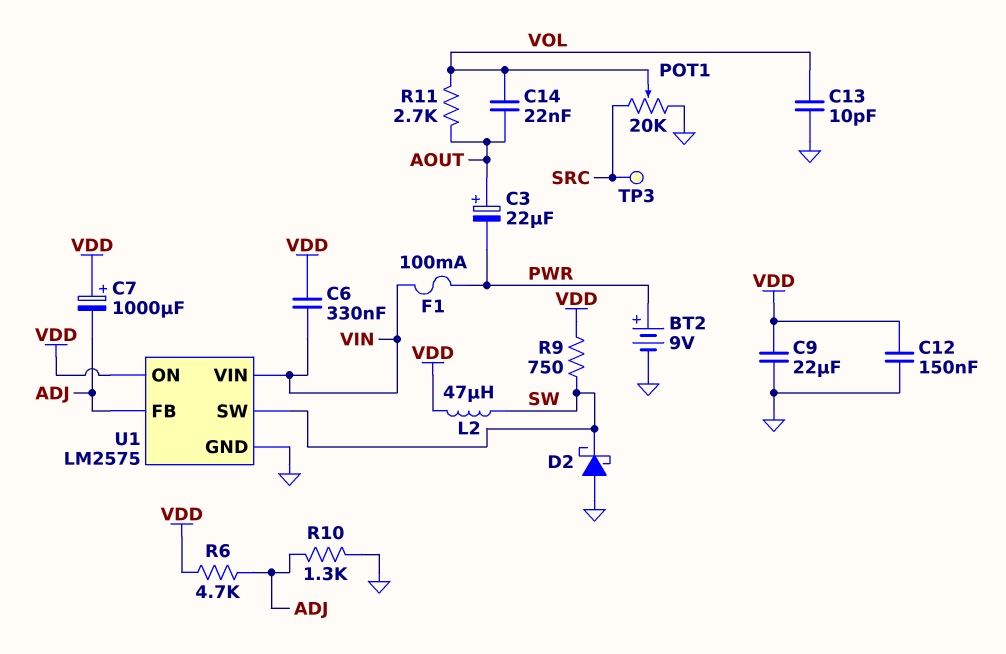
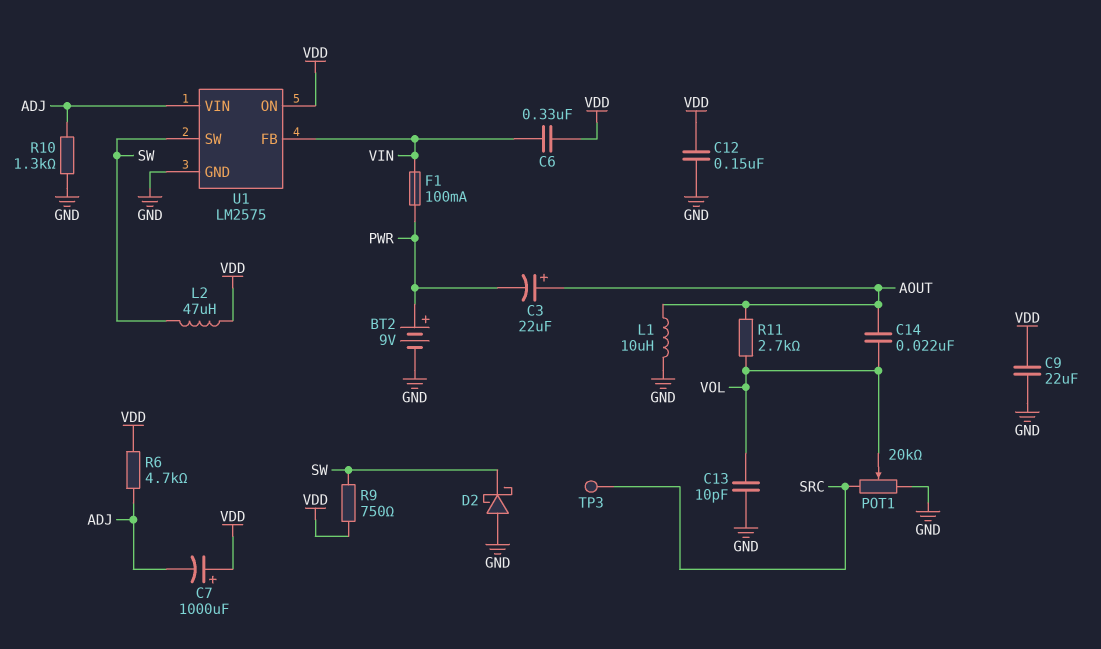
L1: none -> 10uH (AOUT, GND)
U1 pin FB: ADJ -> VIN
U1 pin VIN: VIN -> ADJ

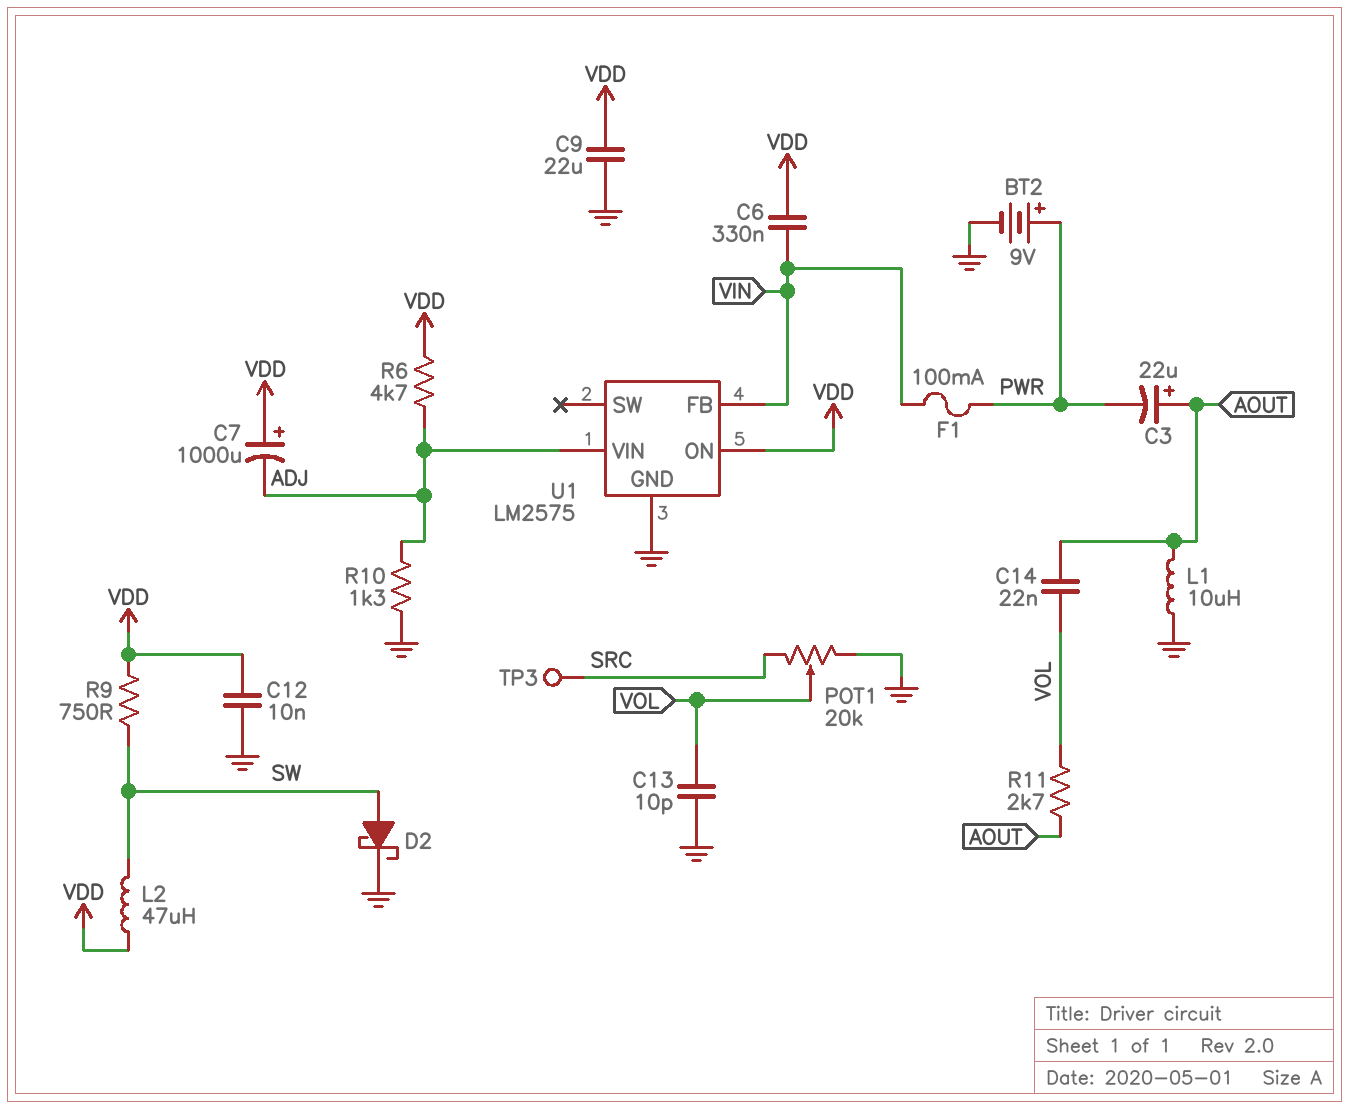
C12: 150nF (GND, VDD) -> 10nF (GND, VDD)
D2: schottky (A GND, K SW) -> schottky (A SW, K GND)
U1 pin SW: SW -> none

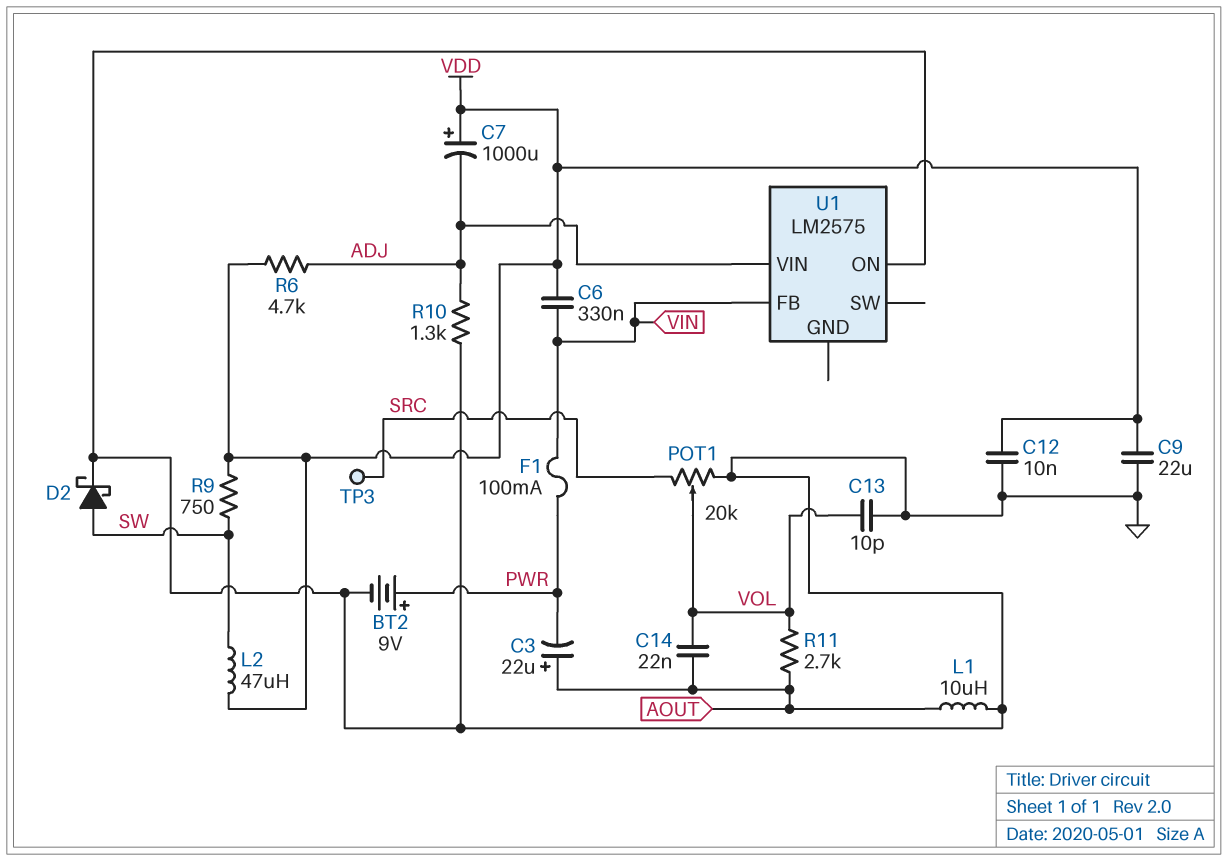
U1 pin GND: GND -> none
U1 pin ON: VDD -> GND

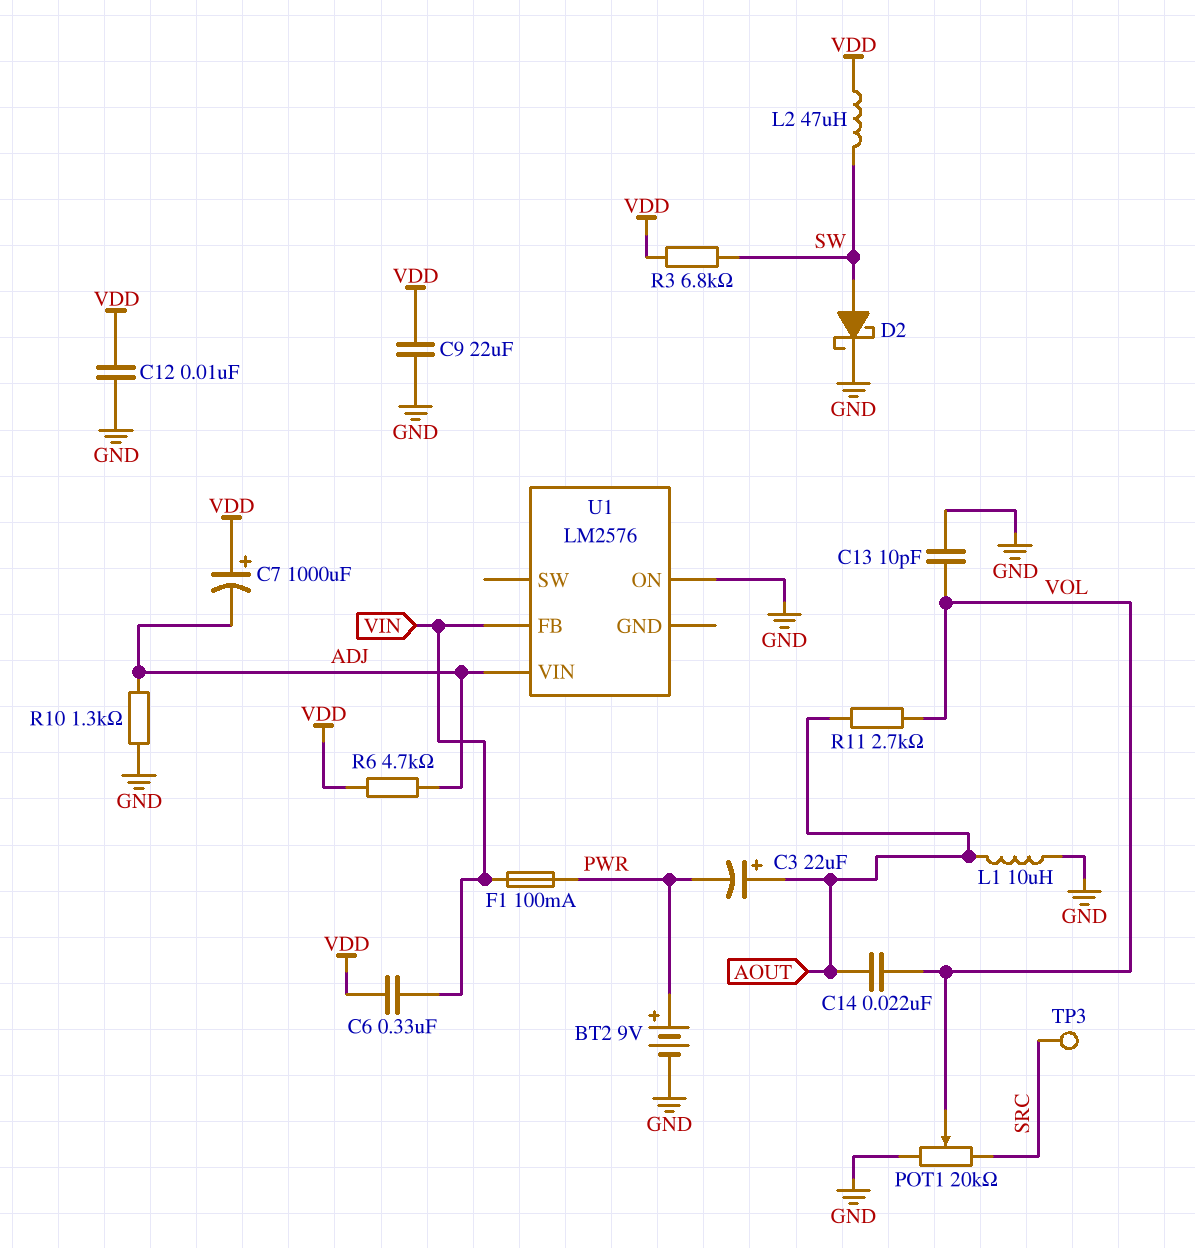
R3: none -> 6.8k (SW, VDD)
R9: 750 (SW, VDD) -> none
U1: LM2575 -> LM2576

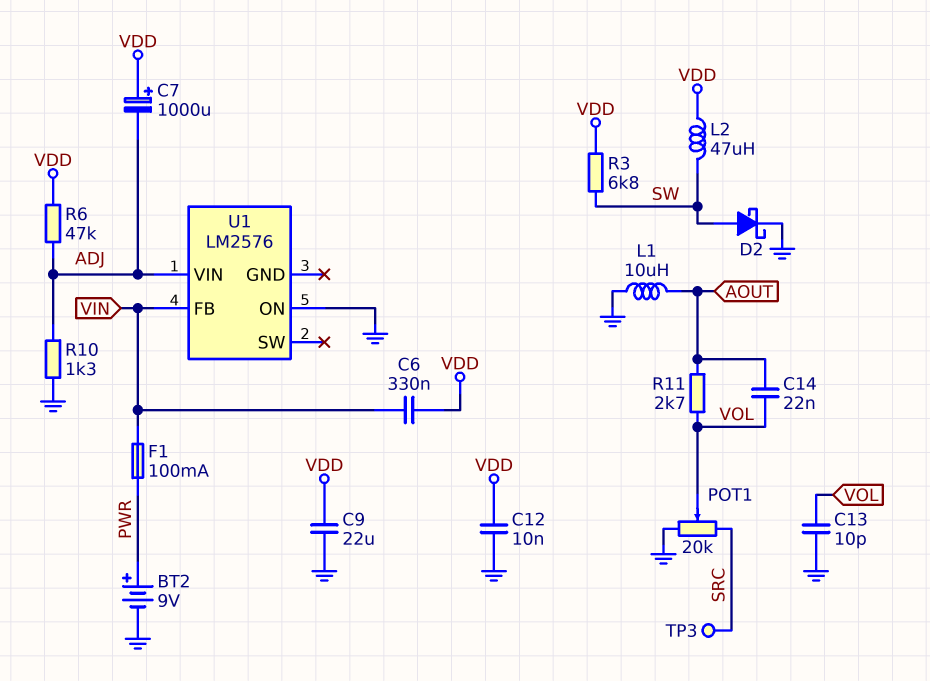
C3: 22uF (plus AOUT, minus PWR) -> none
R6: 4.7k (ADJ, VDD) -> 47k (ADJ, VDD)

